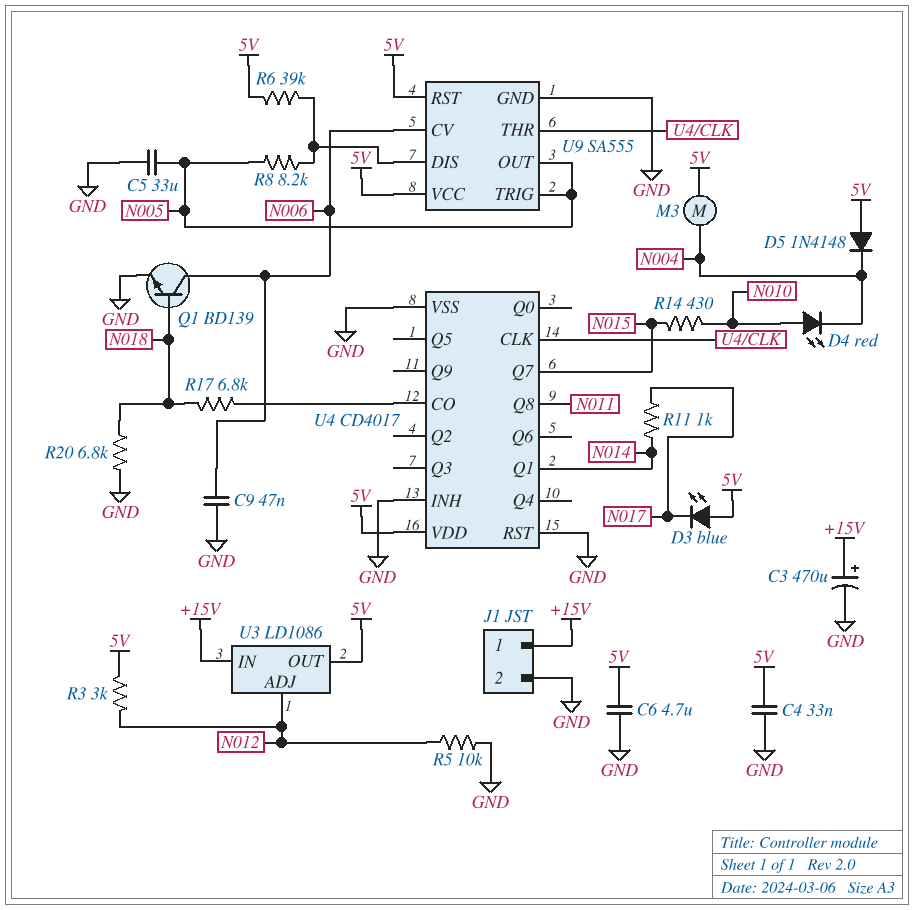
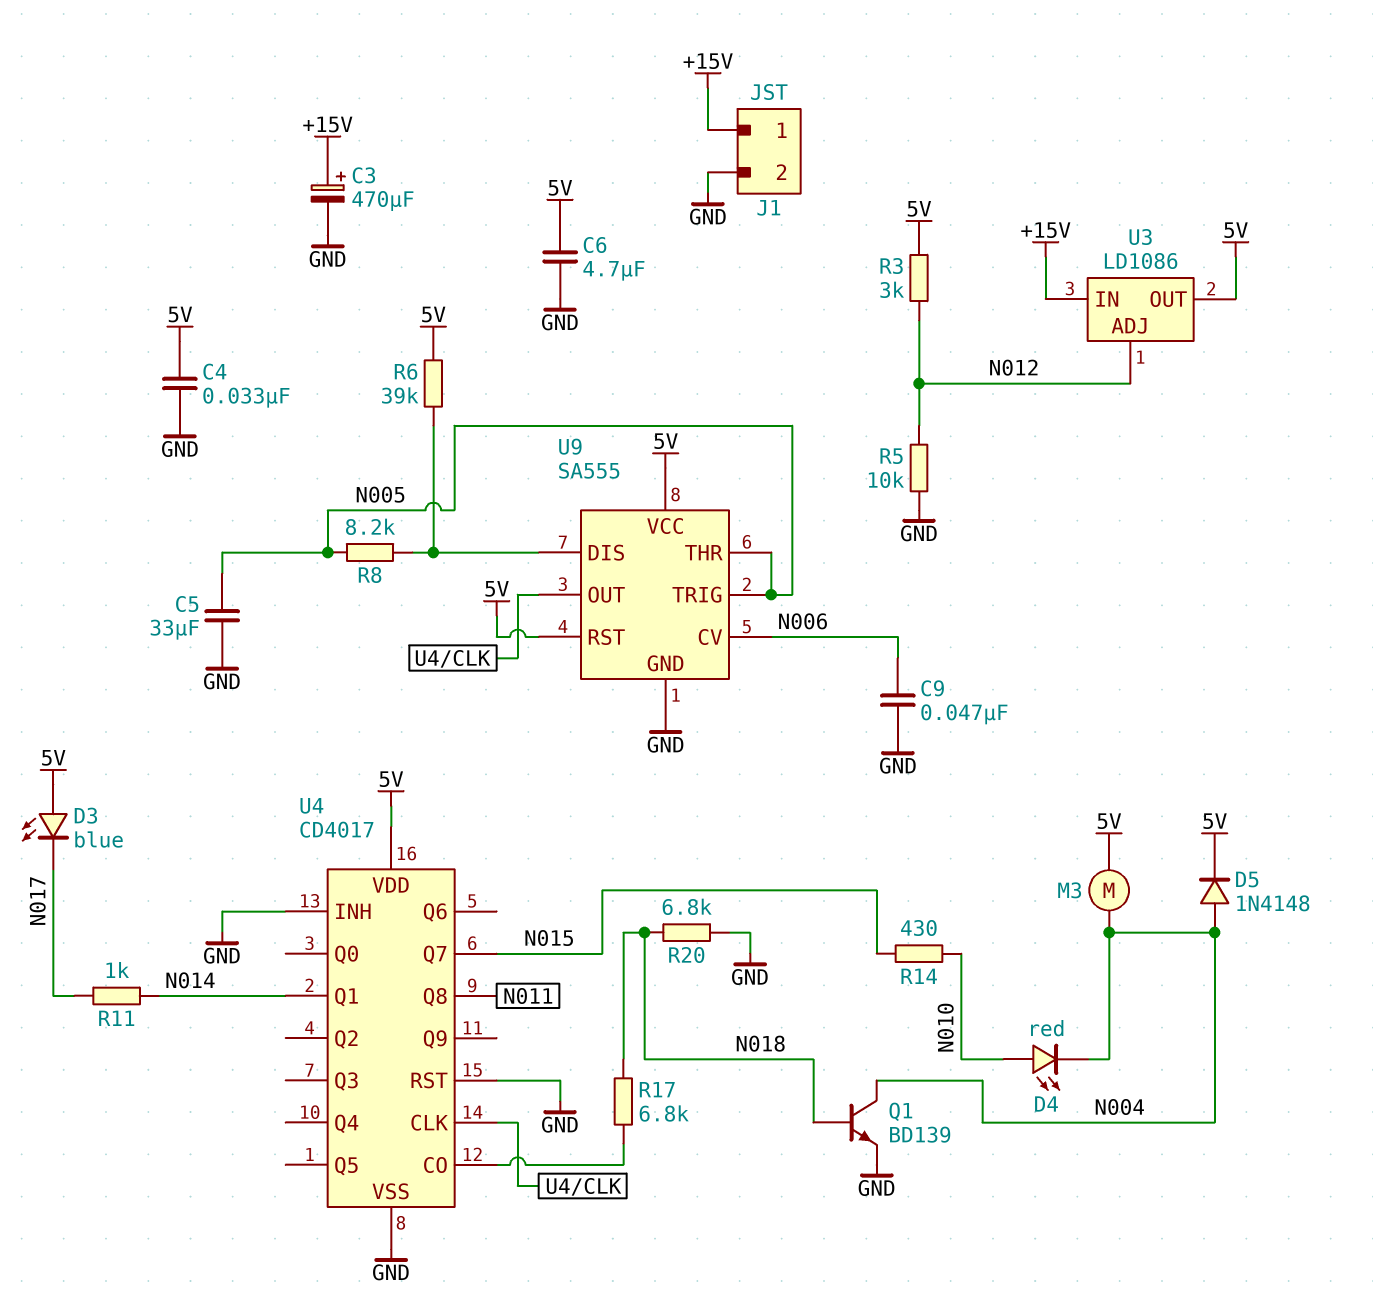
D5: diode 1N4148 (A 5V, K N004) -> diode 1N4148 (A N004, K 5V)
Q1: NPN BD139 (B N018, C N006, E GND) -> NPN BD139 (B N018, C N004, E GND)
U9 pin OUT: N005 -> U4/CLK
U9 pin THR: U4/CLK -> N005

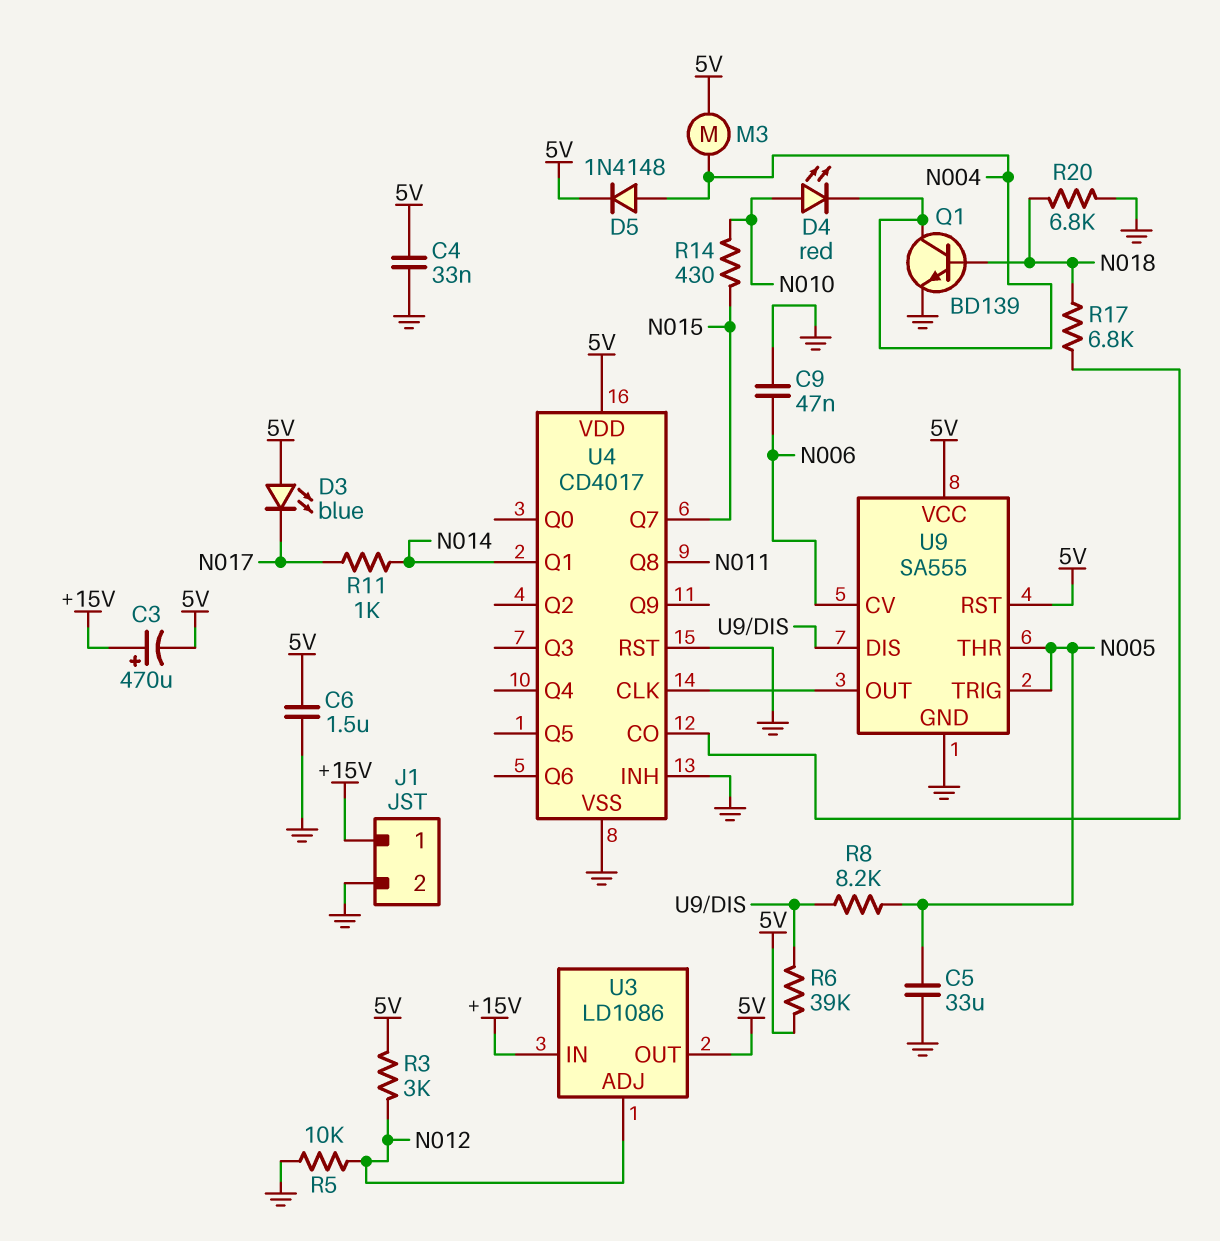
C3: 470uF (plus +15V, minus GND) -> 470uF (plus +15V, minus 5V)
C6: 4.7uF (5V, GND) -> 1.5uF (5V, GND)

